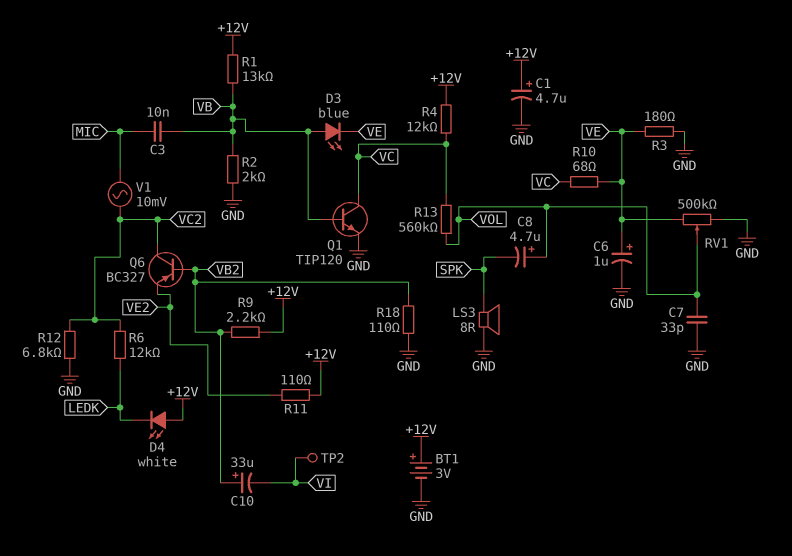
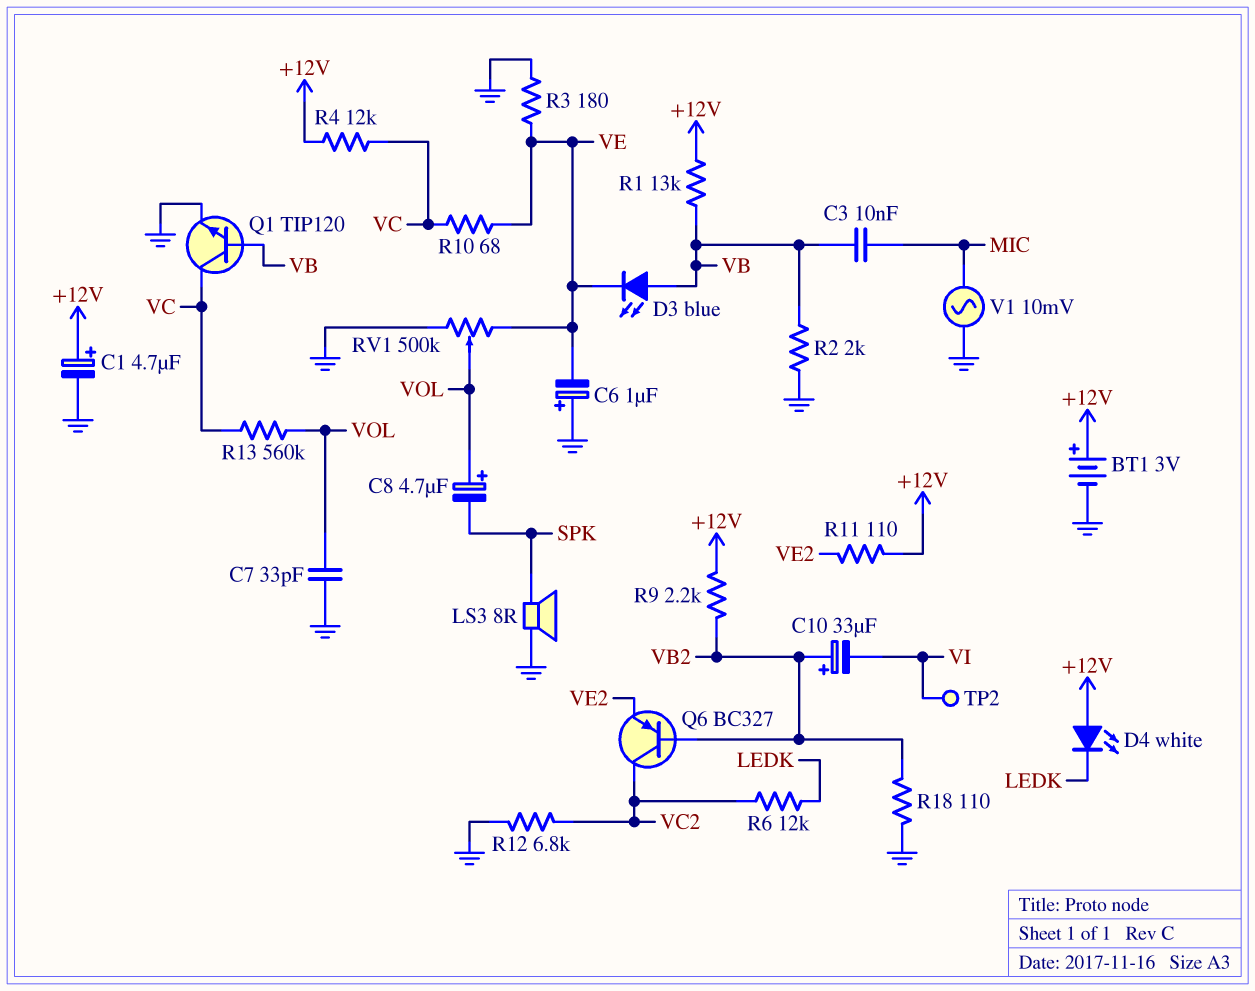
C6: 1uF (plus VE, minus GND) -> 1uF (plus GND, minus VE)
V1: AC 10mV (MIC, VC2) -> AC 10mV (GND, MIC)

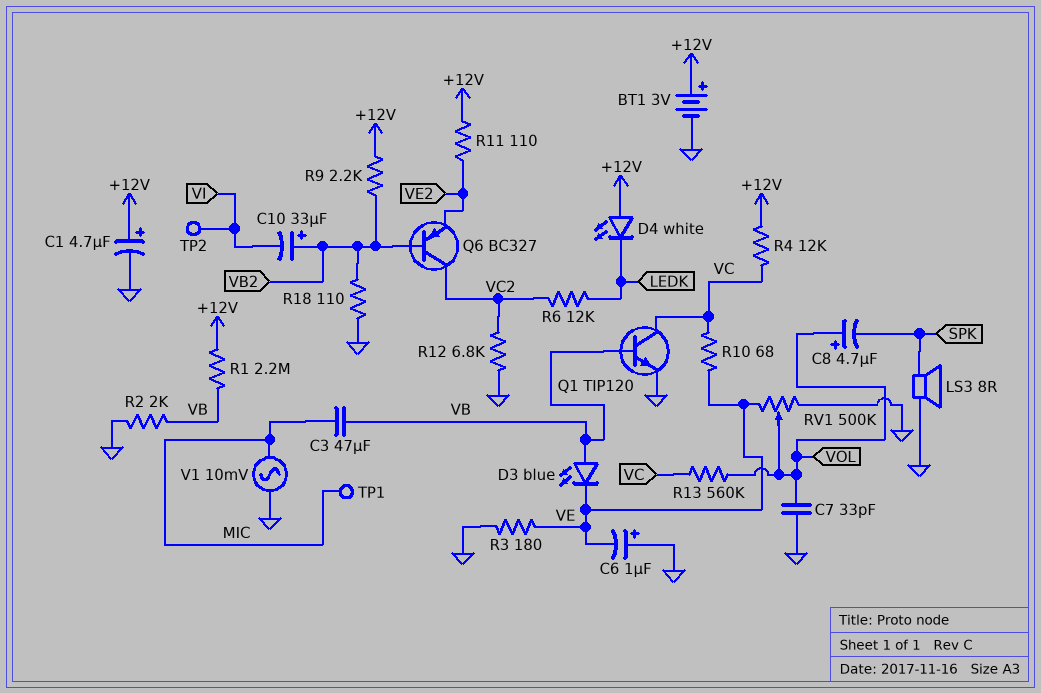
C3: 10nF (MIC, VB) -> 47uF (MIC, VB)
R1: 13k (+12V, VB) -> 2.2M (+12V, VB)
TP1: none -> test point (MIC)

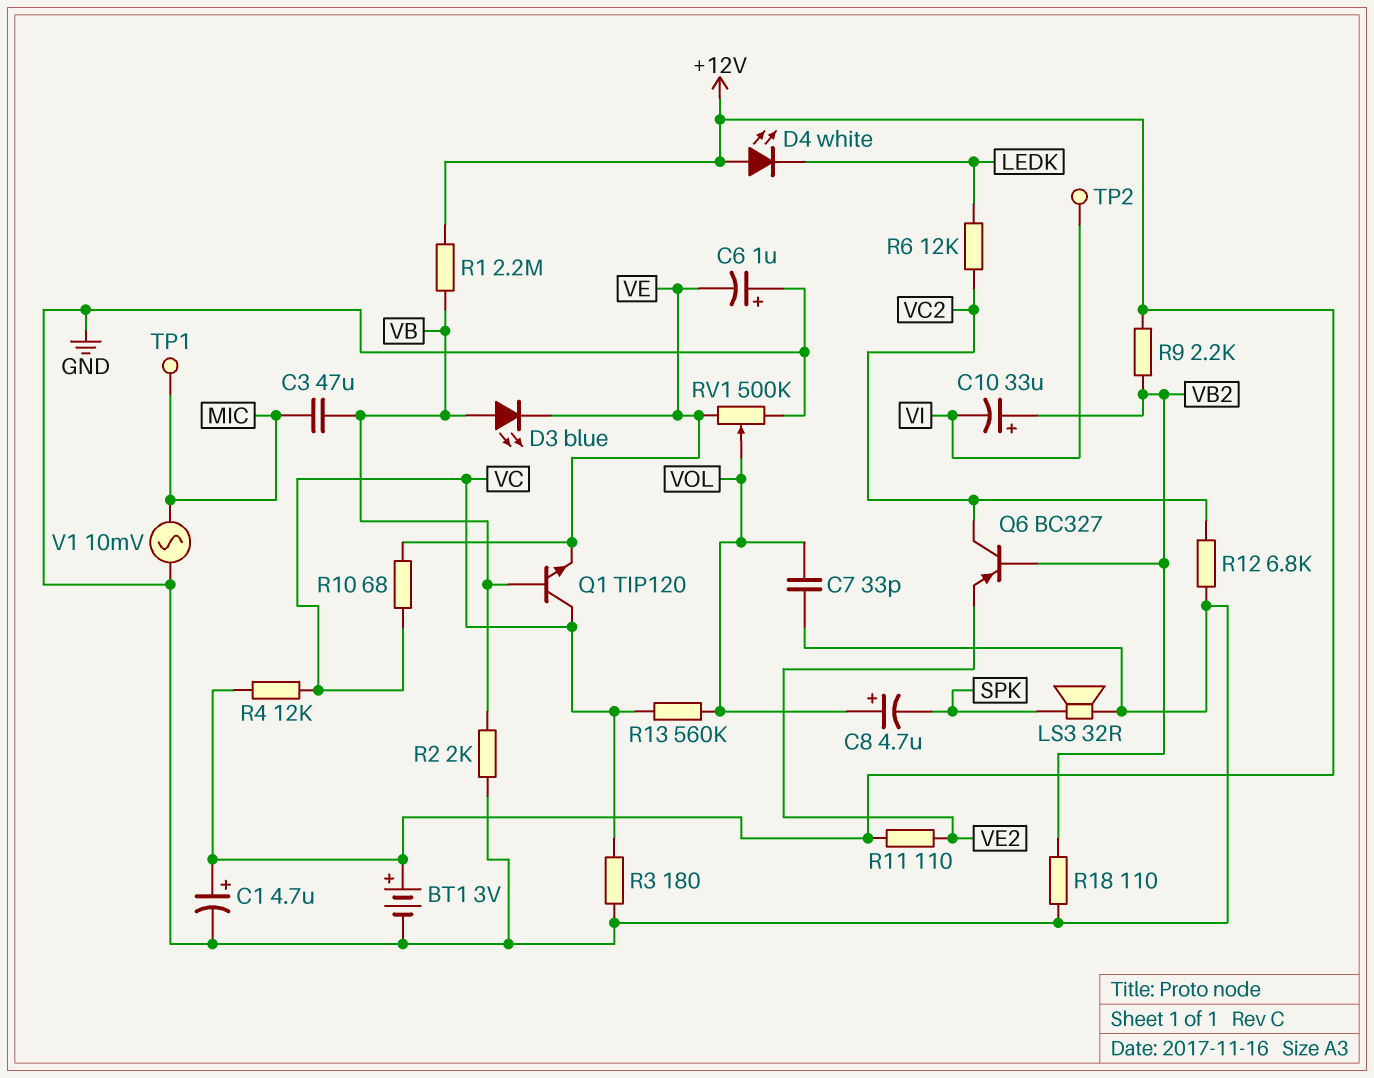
LS3: speaker 8R (GND, SPK) -> speaker 32R (GND, SPK)
Q1: NPN TIP120 (B VB, C VC, E GND) -> NPN TIP120 (B VB, C VC, E VE)
R3: 180 (GND, VE) -> 180 (GND, VC)

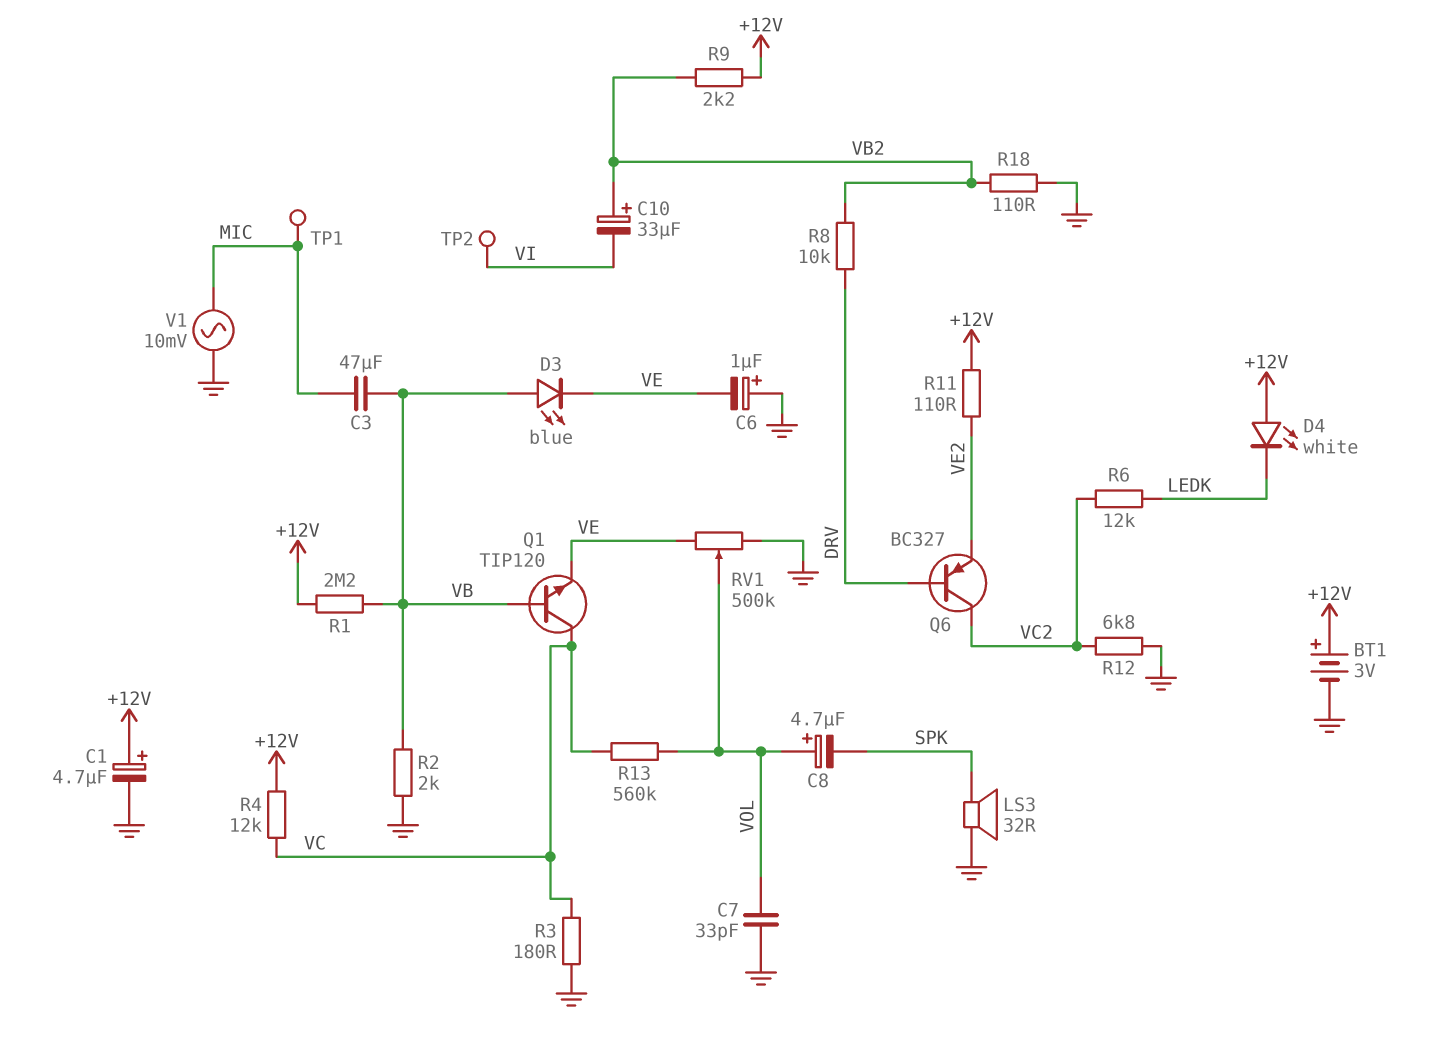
Q6: PNP BC327 (B VB2, C VC2, E VE2) -> PNP BC327 (B DRV, C VC2, E VE2)
R8: none -> 10k (DRV, VB2)
R10: 68 (VC, VE) -> none

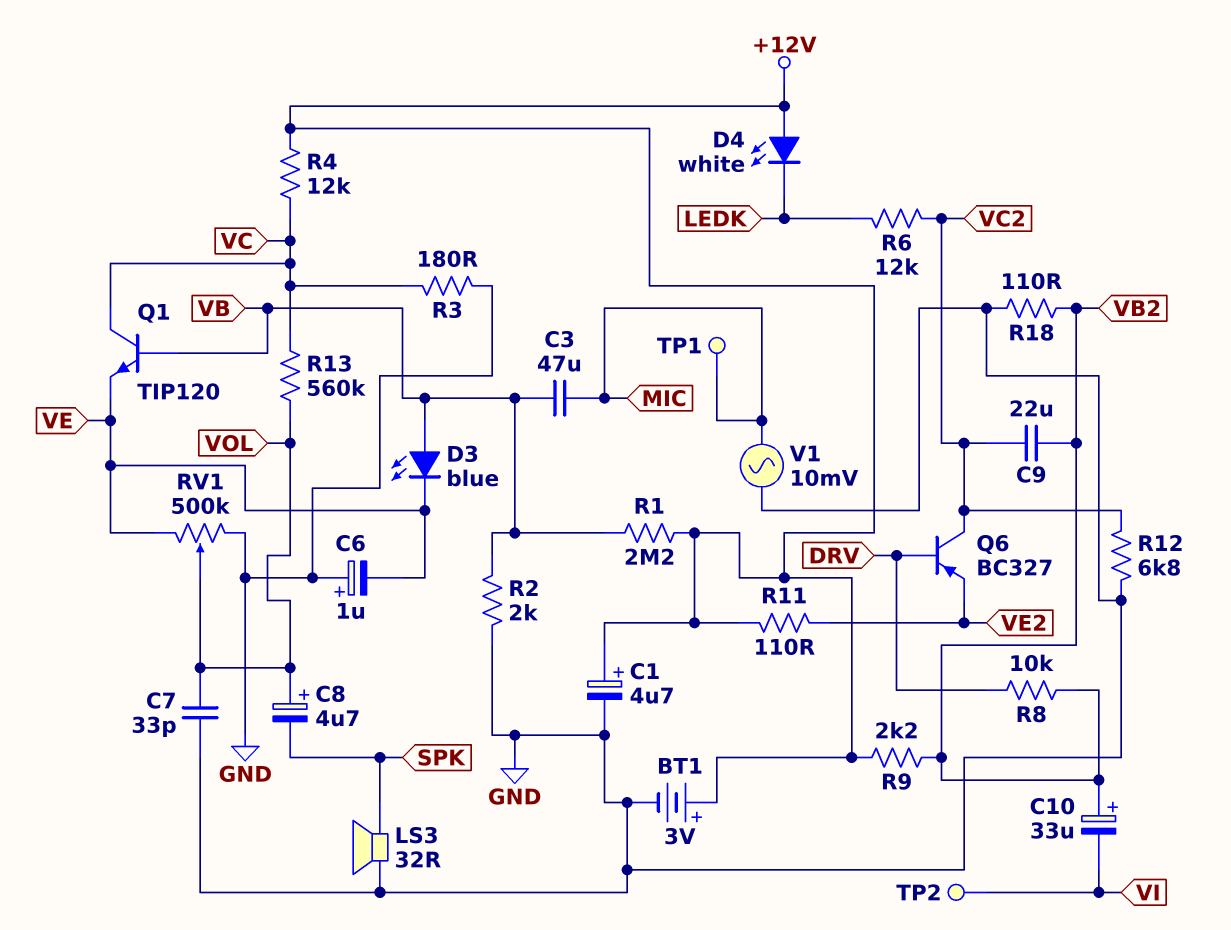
C9: none -> 22uF (VB2, VC2)

